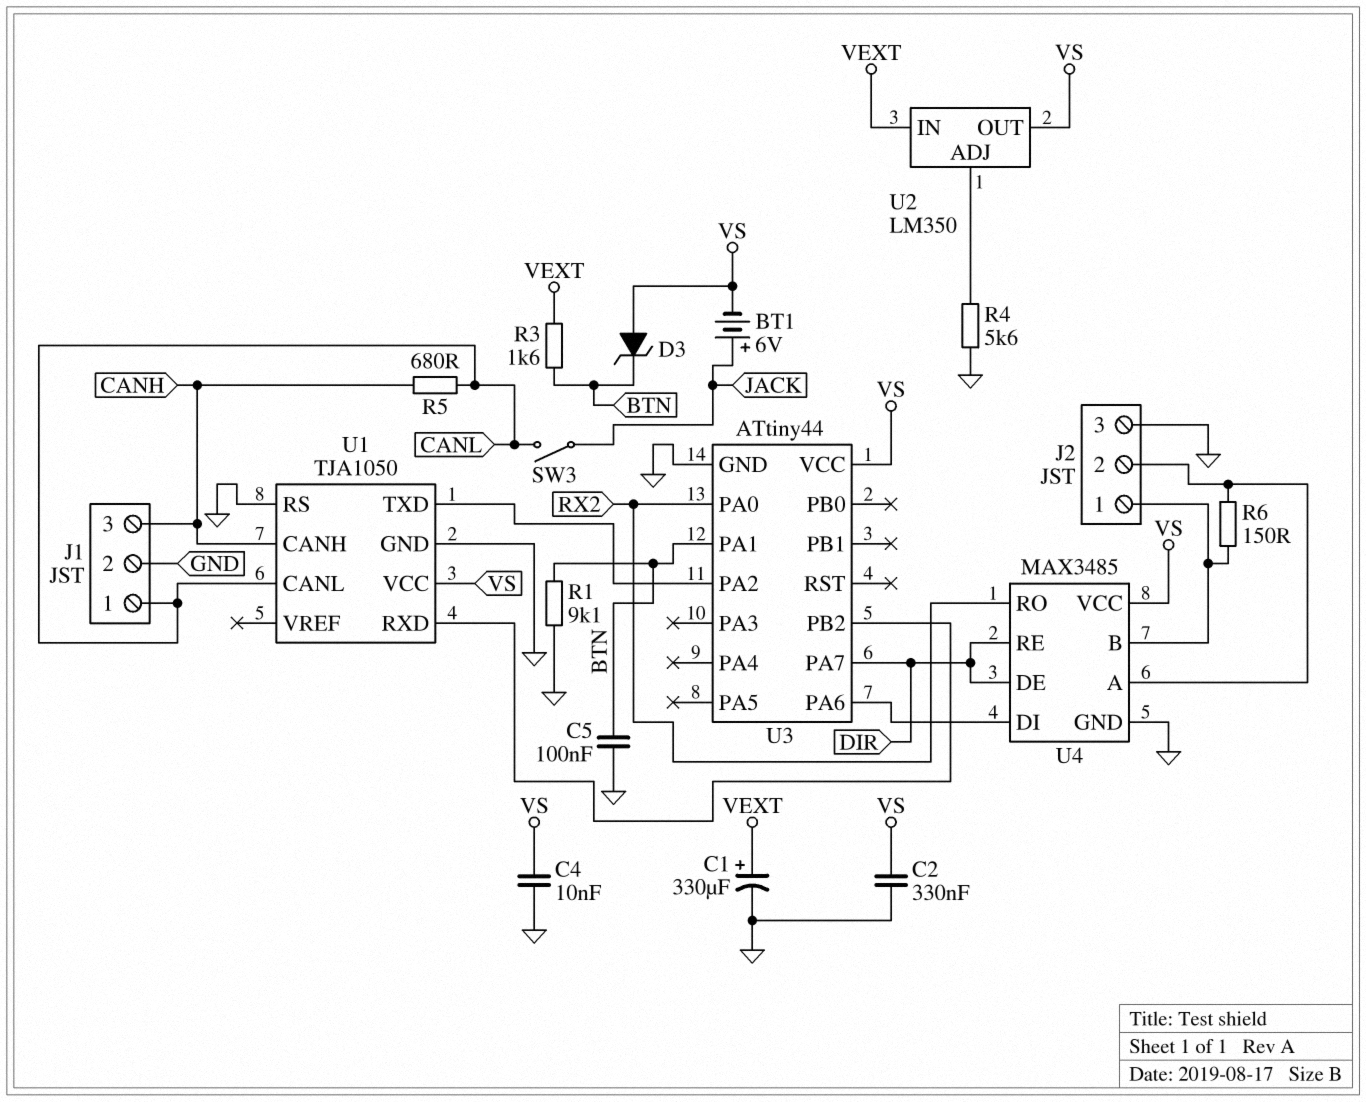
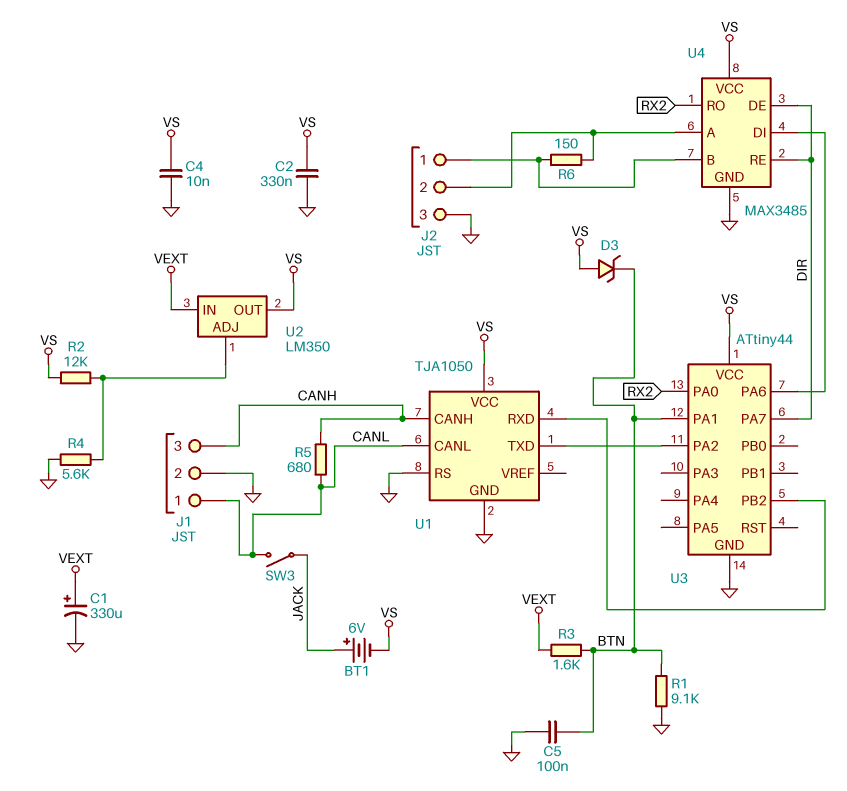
R2: none -> 12k (U2/ADJ, VS)

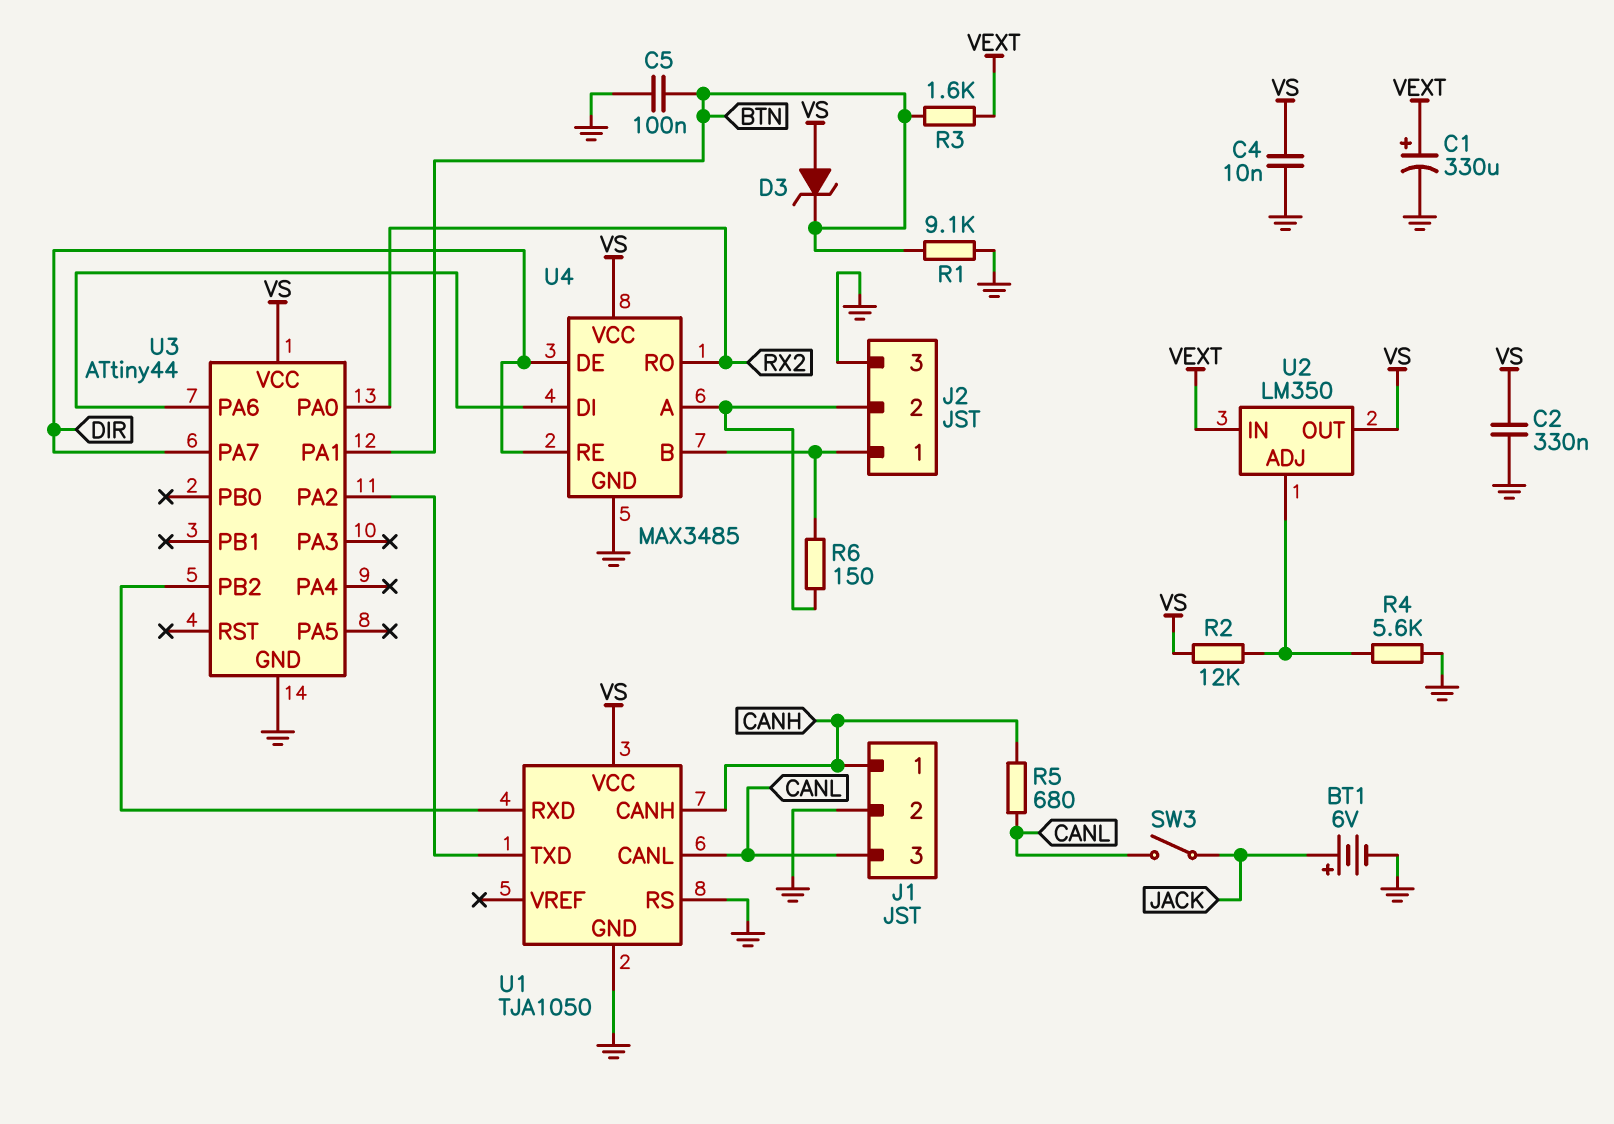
BT1: 6V (plus JACK, minus VS) -> 6V (plus JACK, minus GND)
J1 pin 1: CANL -> CANH
J1 pin 3: CANH -> CANL

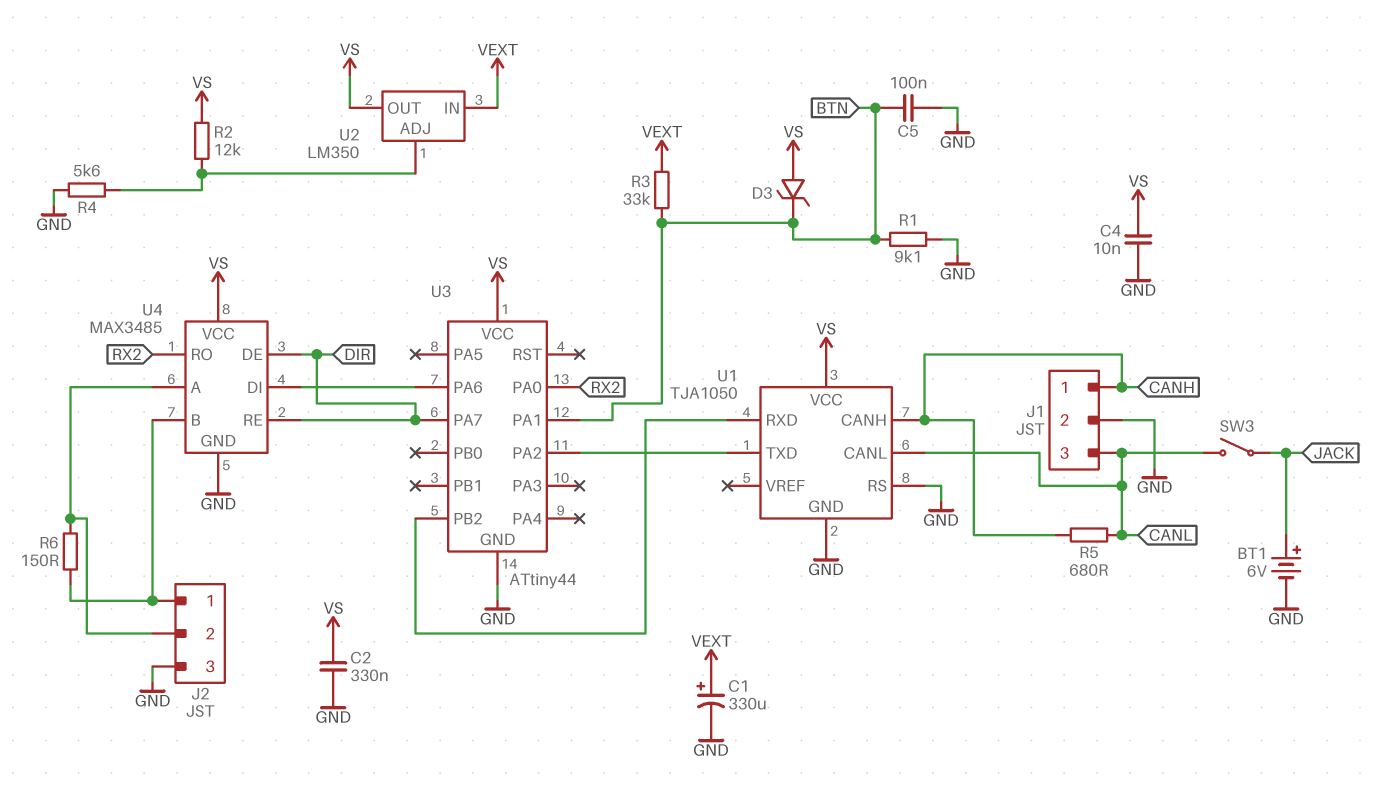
R3: 1.6k (BTN, VEXT) -> 33k (BTN, VEXT)

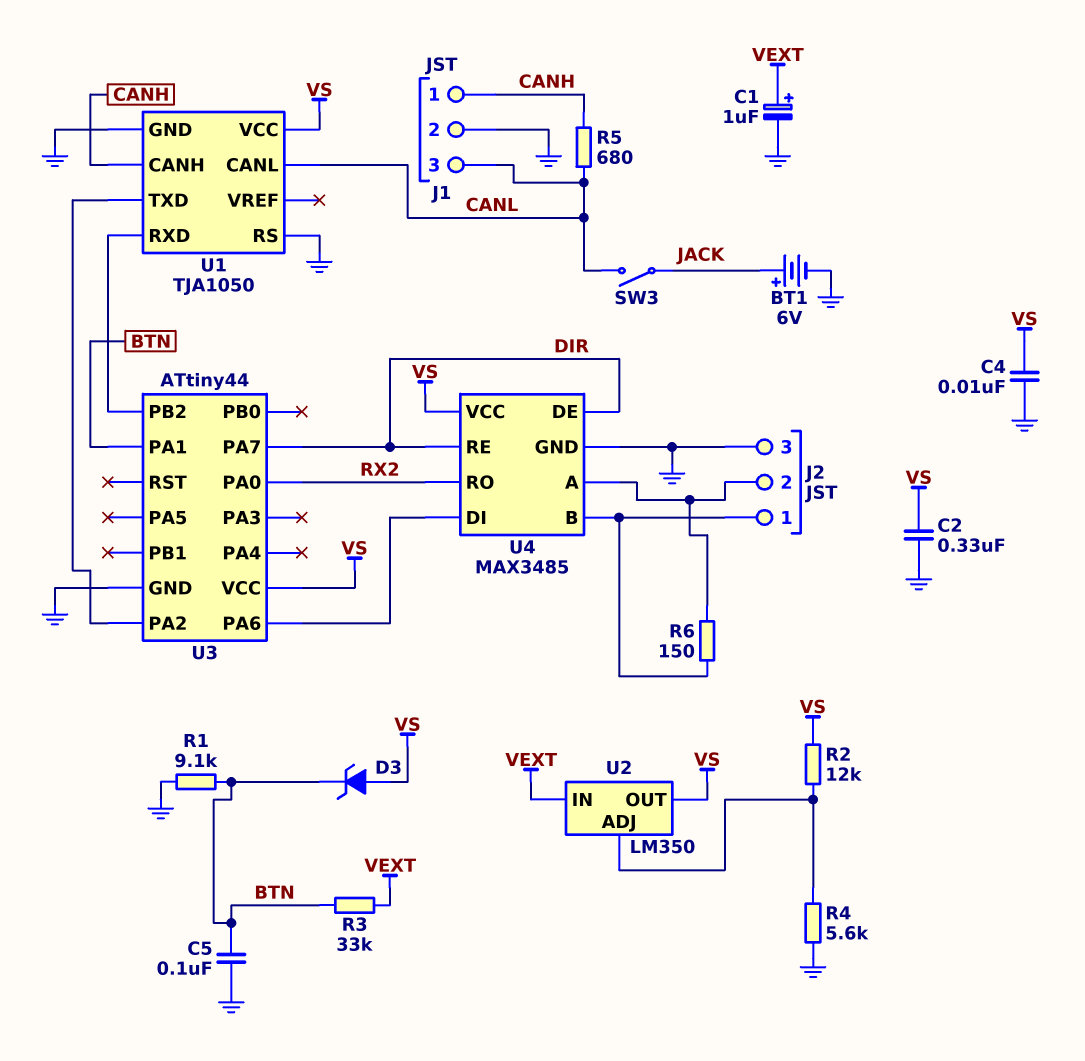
C1: 330uF (plus VEXT, minus GND) -> 1uF (plus VEXT, minus GND)

